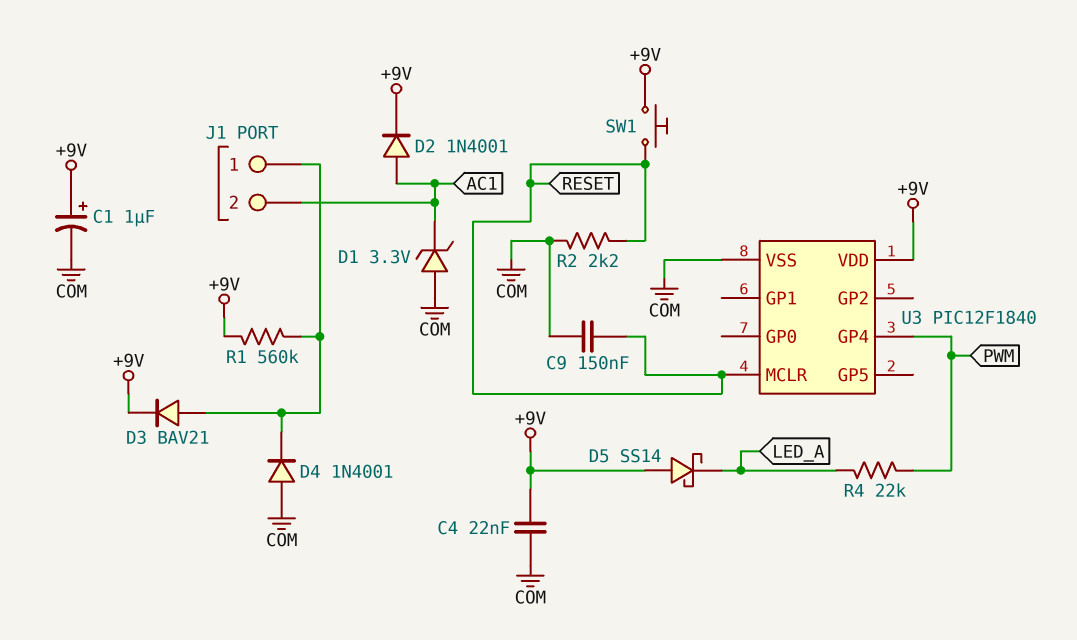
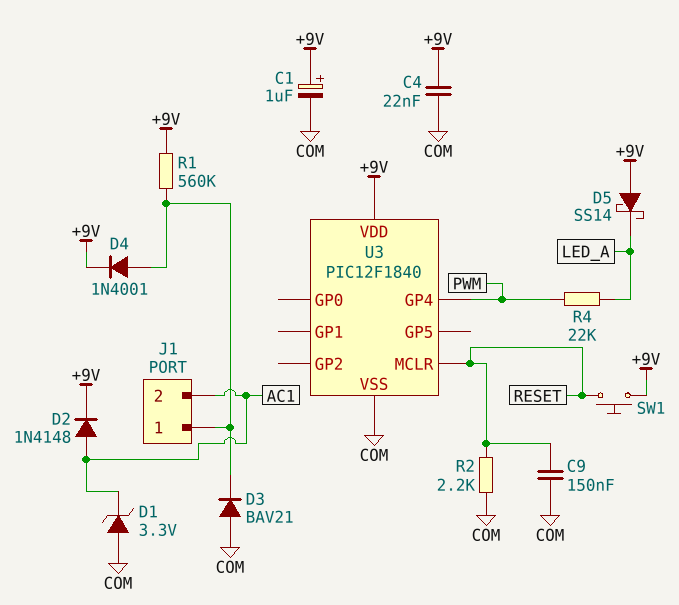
D2: diode 1N4001 (A AC1, K +9V) -> diode 1N4148 (A AC1, K +9V)
D3: diode BAV21 (A J1/1, K +9V) -> diode BAV21 (A COM, K J1/1)
D4: diode 1N4001 (A COM, K J1/1) -> diode 1N4001 (A J1/1, K +9V)

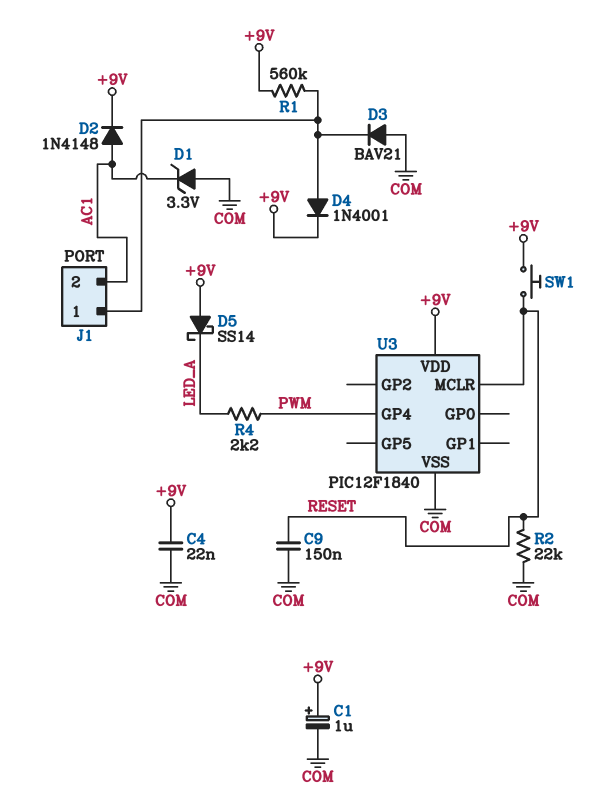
R2: 2.2k (COM, RESET) -> 22k (COM, RESET)
R4: 22k (LED_A, PWM) -> 2.2k (LED_A, PWM)

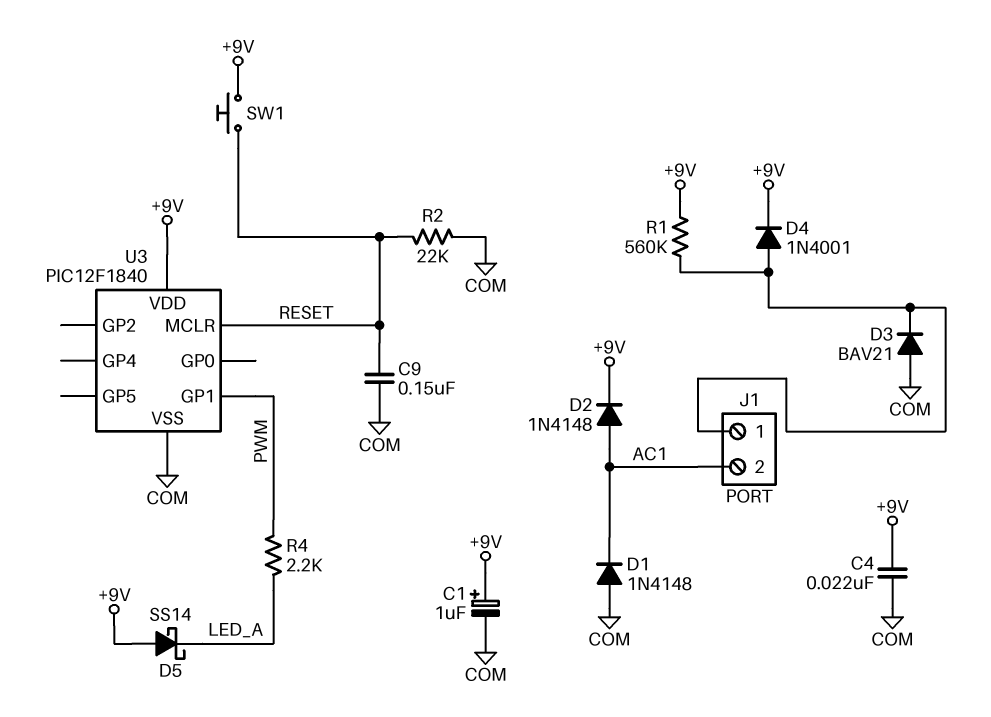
D1: zener 3.3V (A COM, K AC1) -> diode 1N4148 (A COM, K AC1)
U3 pin GP1: none -> PWM
U3 pin GP4: PWM -> none

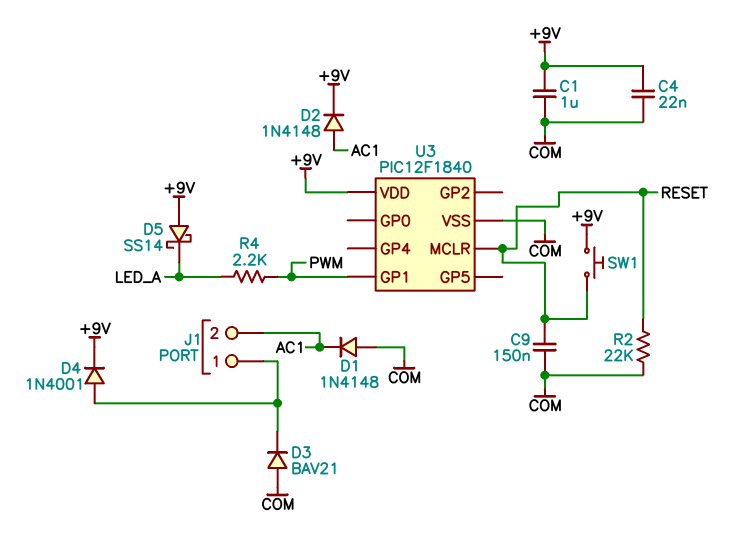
C1: 1uF (plus +9V, minus COM) -> 1uF (+9V, COM)
R1: 560k (+9V, J1/1) -> none

